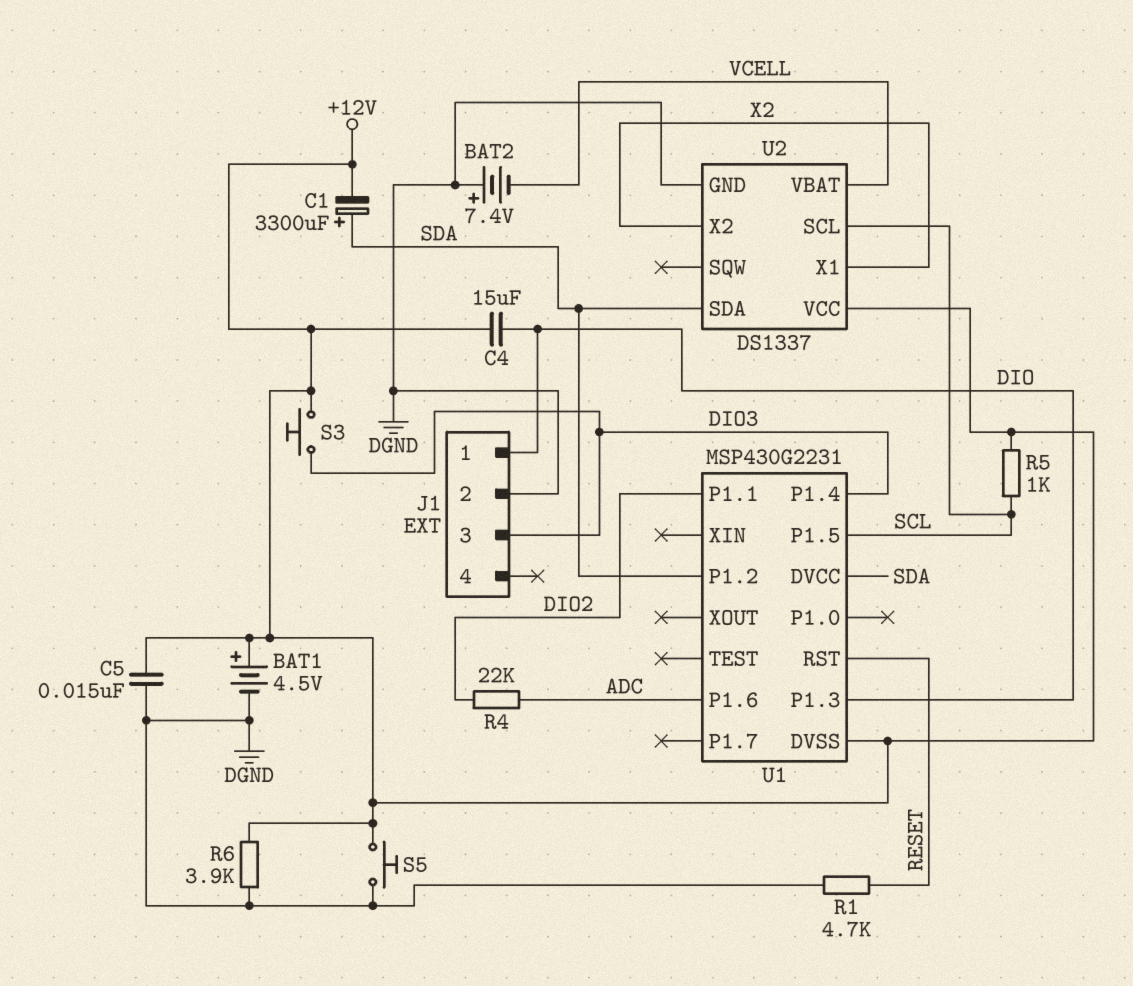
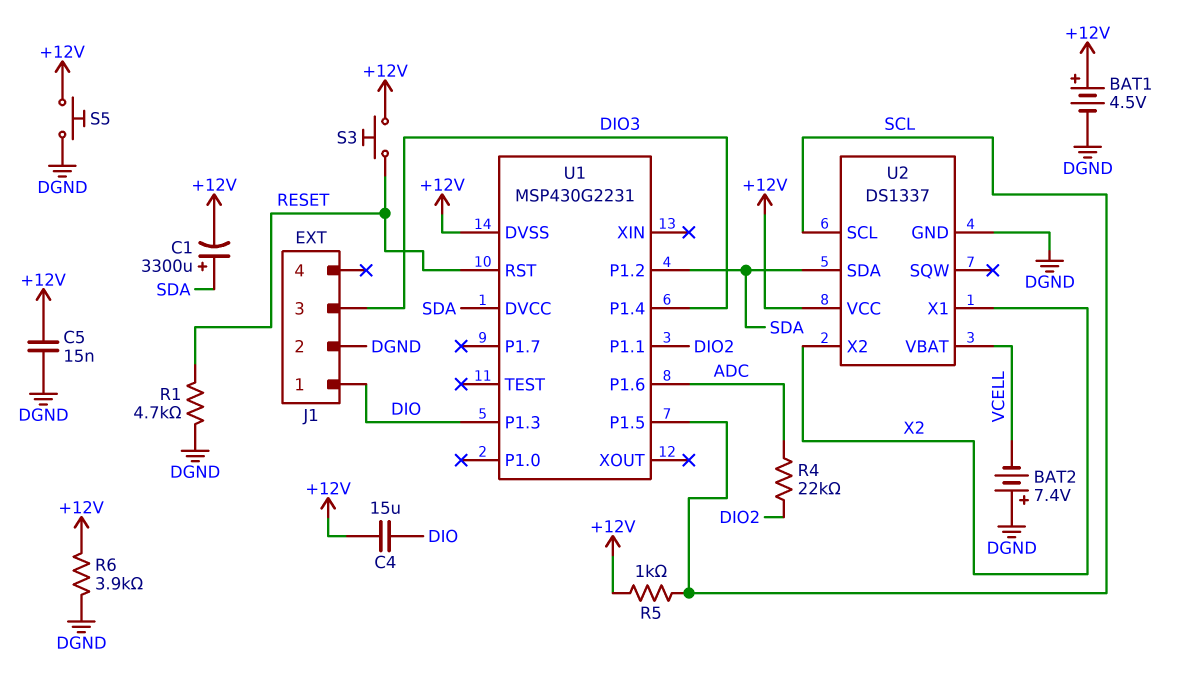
S3: button (+12V, DIO3) -> button (+12V, RESET)

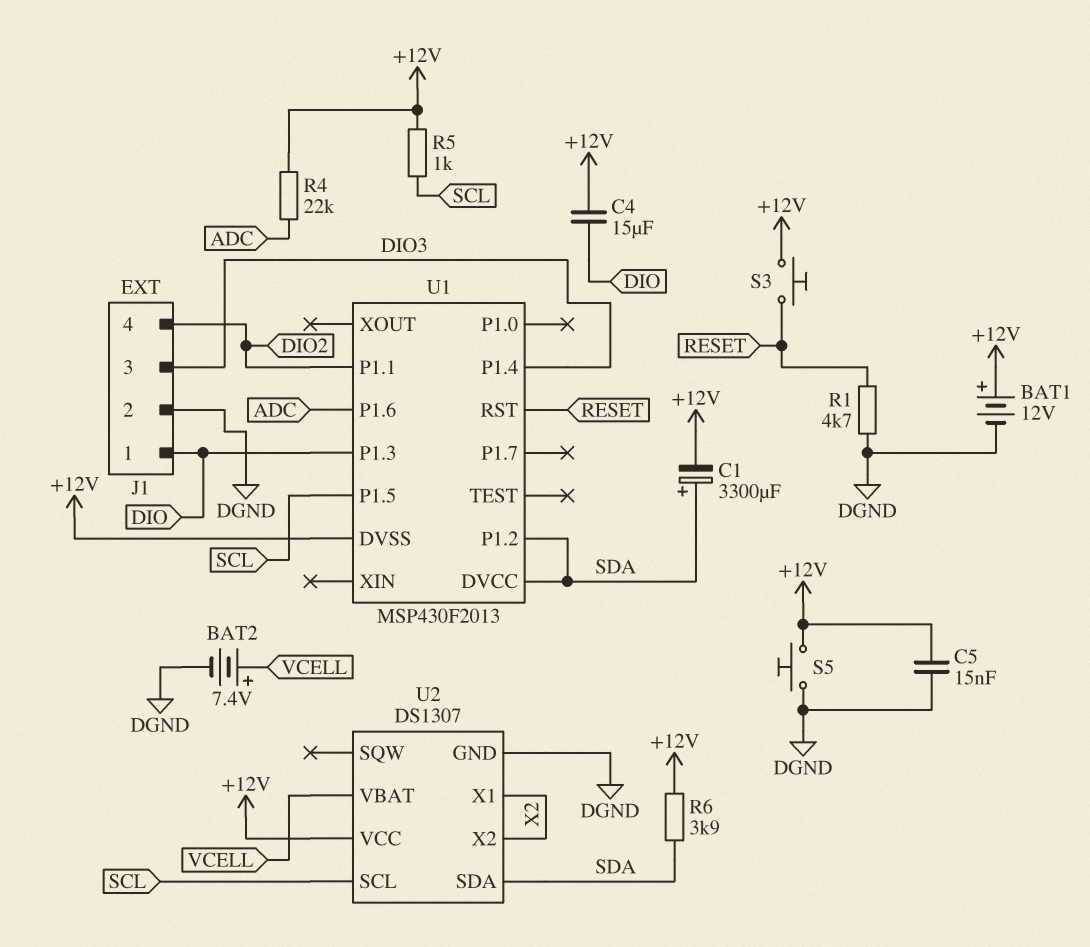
BAT1: 4.5V (plus +12V, minus DGND) -> 12V (plus +12V, minus DGND)
BAT2: 7.4V (plus DGND, minus VCELL) -> 7.4V (plus VCELL, minus DGND)
J1 pin 4: none -> DIO2
R4: 22k (ADC, DIO2) -> 22k (+12V, ADC)
R6: 3.9k (+12V, DGND) -> 3.9k (+12V, SDA)
U1: MSP430G2231 -> MSP430F2013
U2: DS1337 -> DS1307

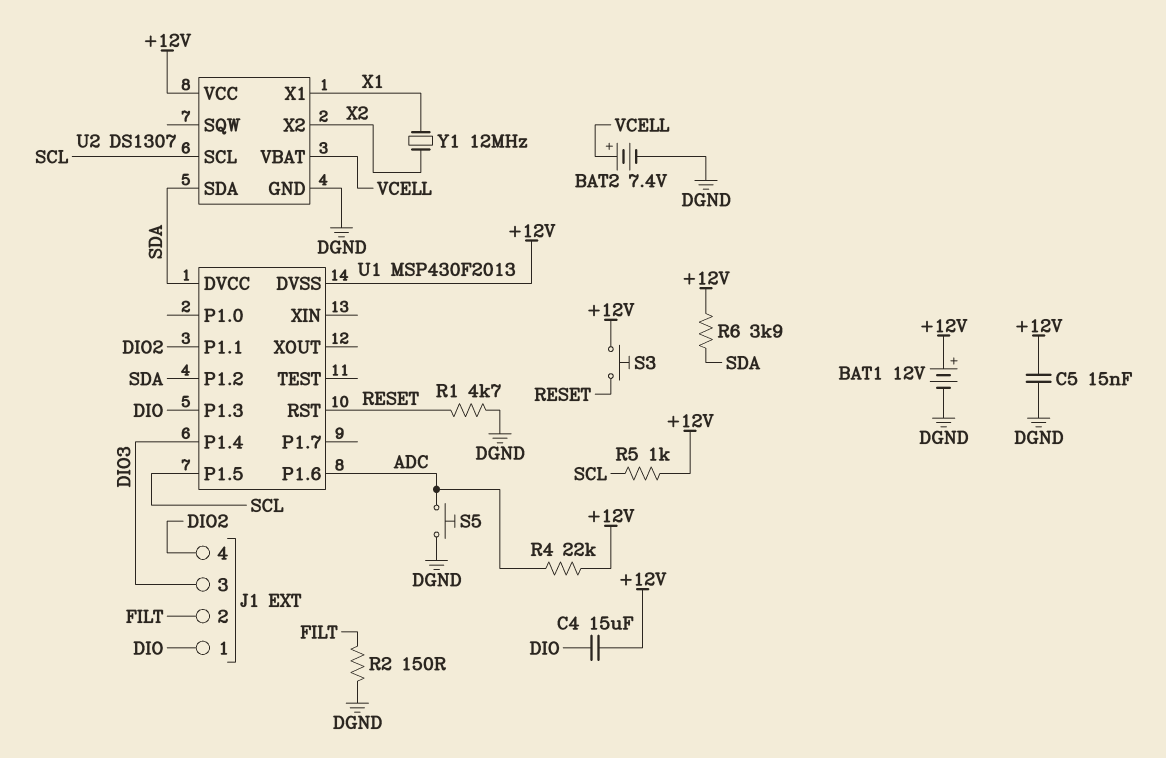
C1: 3300uF (plus SDA, minus +12V) -> none
J1 pin 2: DGND -> FILT
R2: none -> 150 (DGND, FILT)
S5: button (+12V, DGND) -> button (ADC, DGND)
U2 pin X1: X2 -> X1
Y1: none -> 12MHz (X1, X2)

